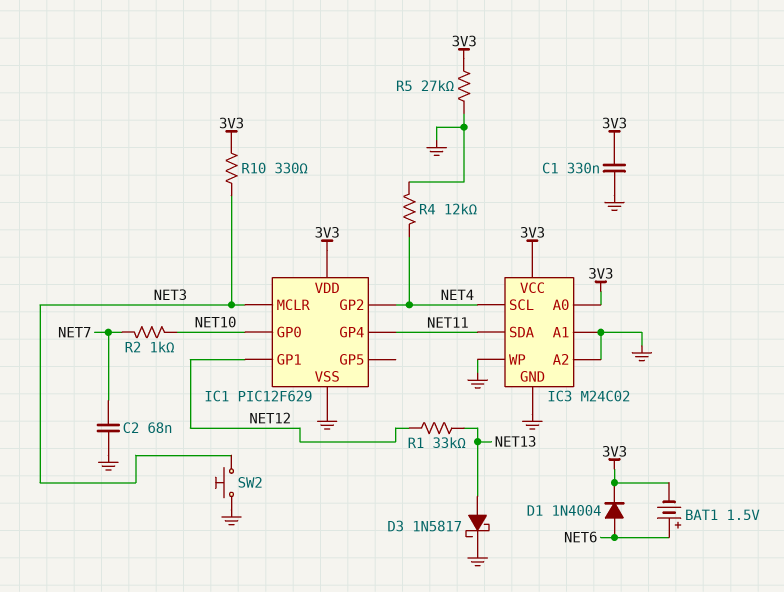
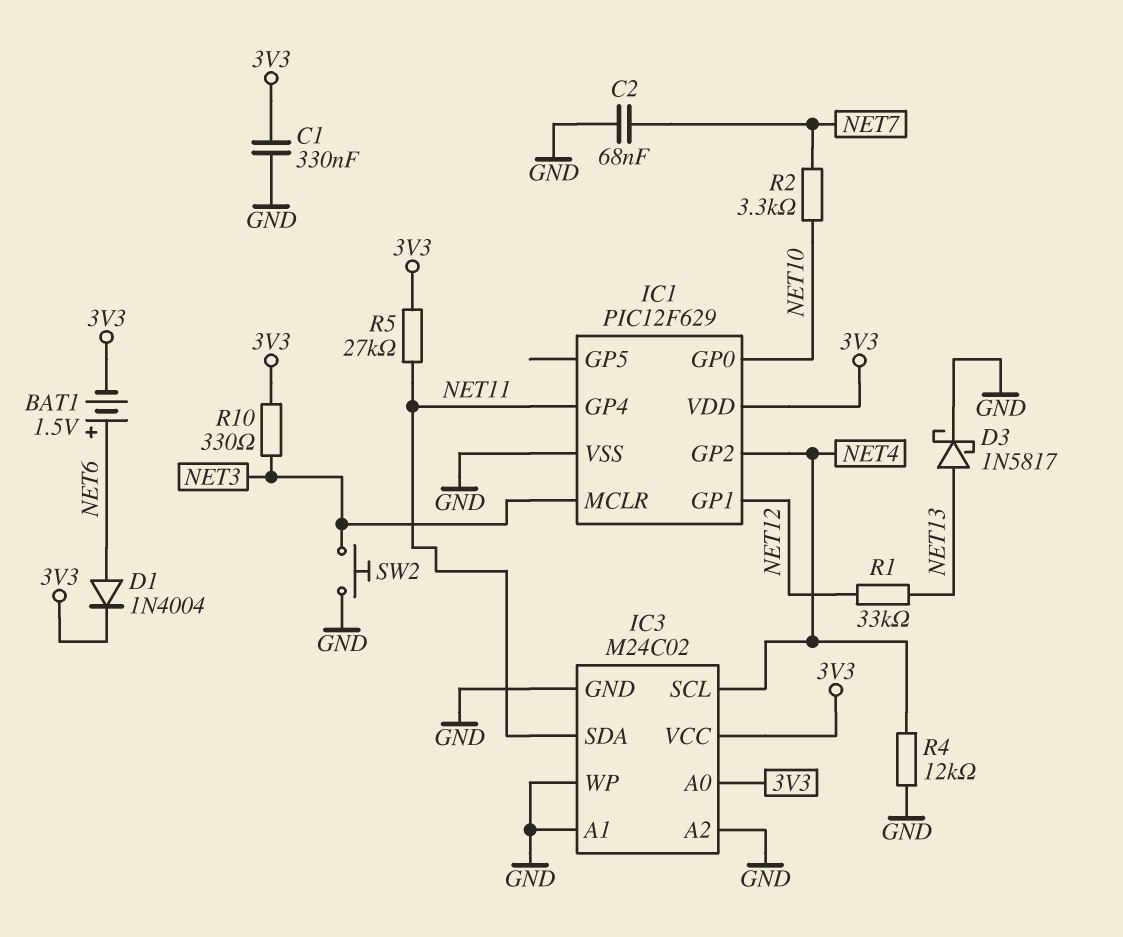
R2: 1k (NET7, NET10) -> 3.3k (NET7, NET10)
R5: 27k (3V3, GND) -> 27k (3V3, NET11)

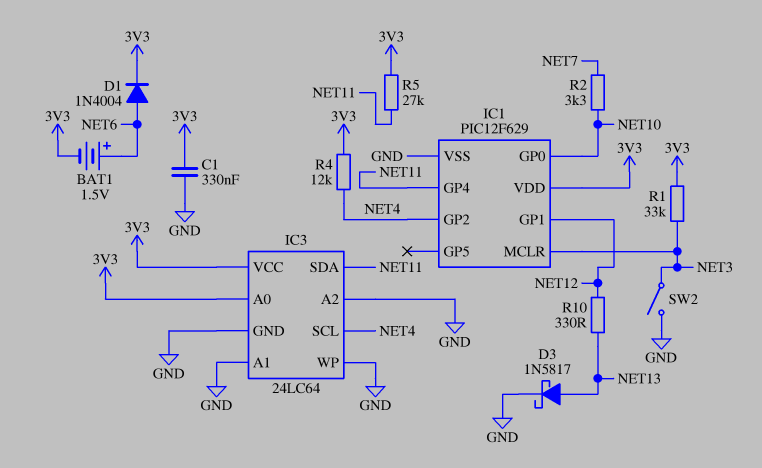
C2: 68nF (GND, NET7) -> none
IC3: M24C02 -> 24LC64
R1: 33k (NET12, NET13) -> 33k (3V3, NET3)
R4: 12k (GND, NET4) -> 12k (3V3, NET4)
R10: 330 (3V3, NET3) -> 330 (NET12, NET13)
SW2: button (GND, NET3) -> switch (GND, NET3)

